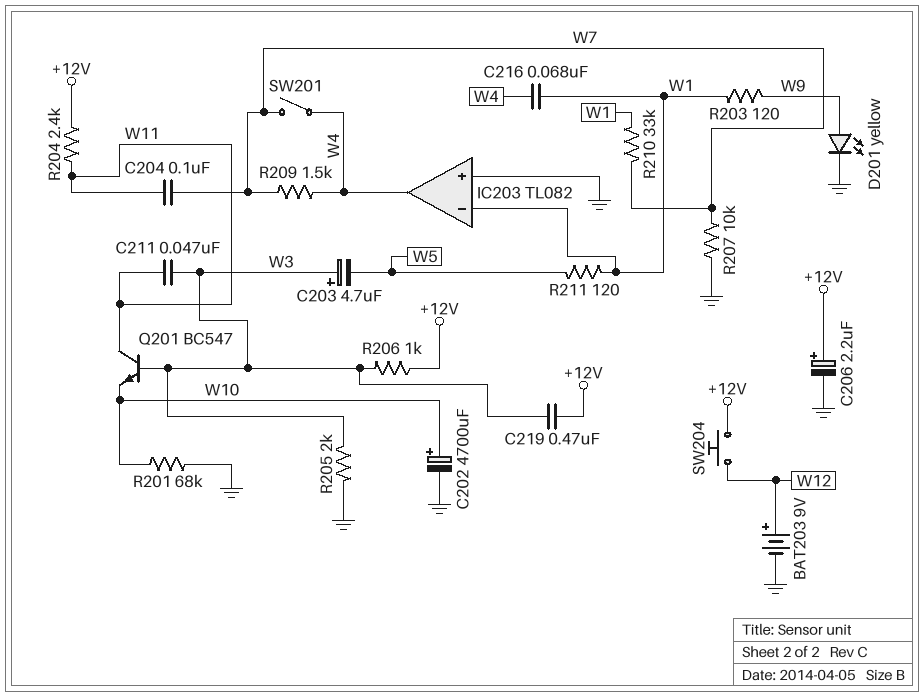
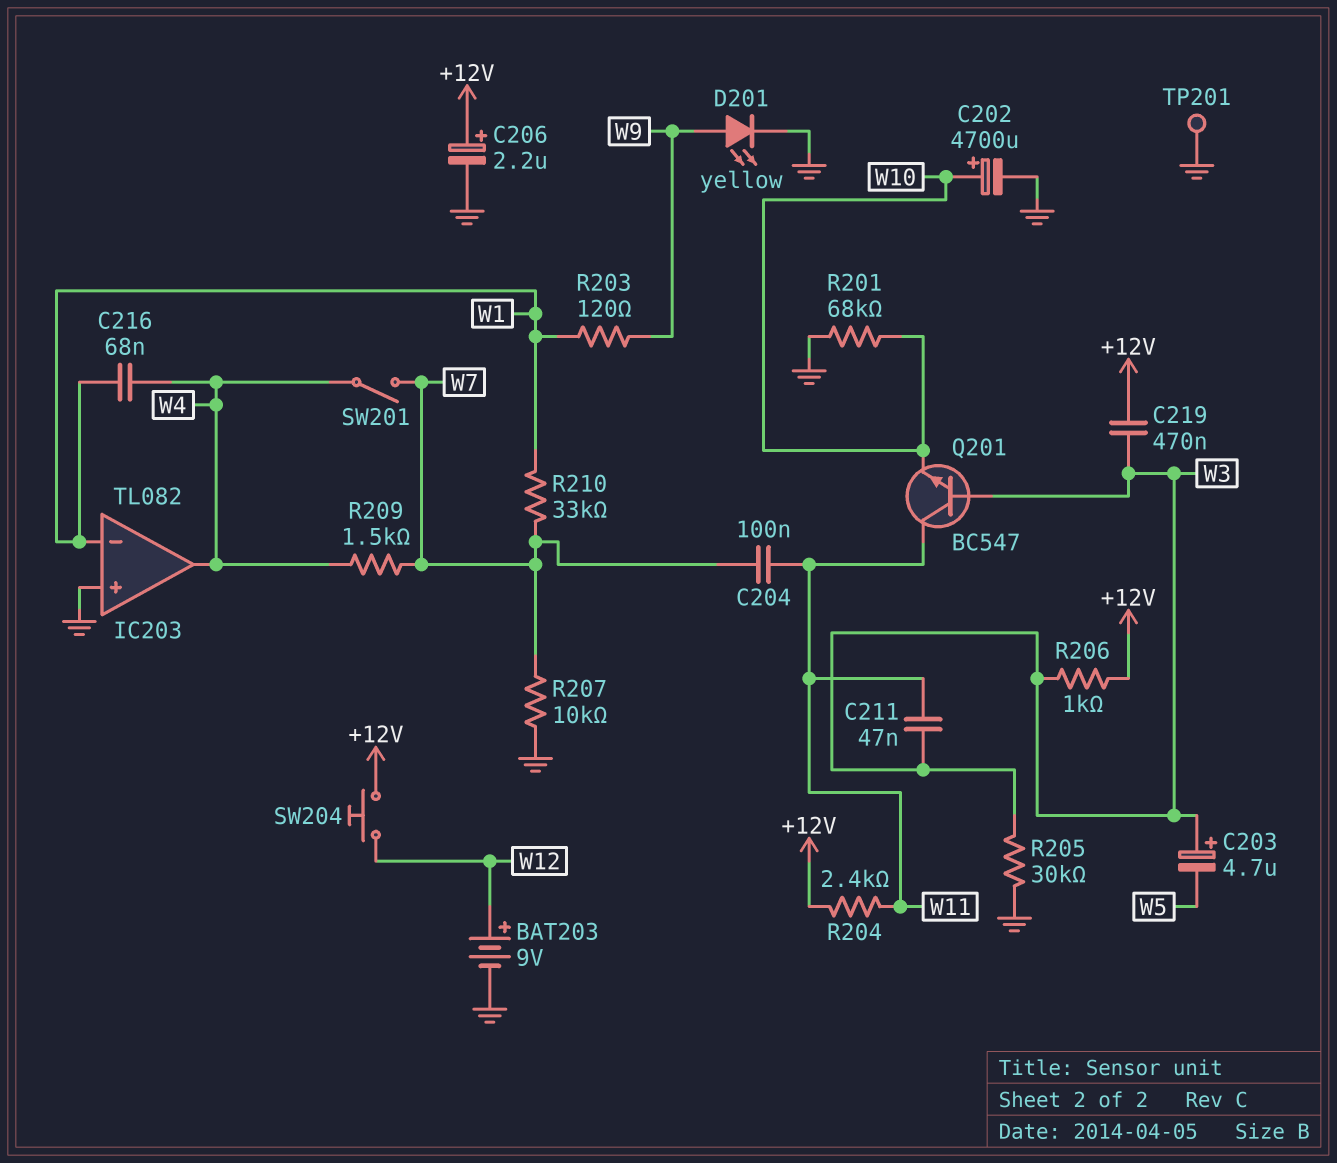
R205: 2k (GND, W3) -> 30k (GND, W3)
R211: 120 (W1, W5) -> none
TP201: none -> test point (GND)

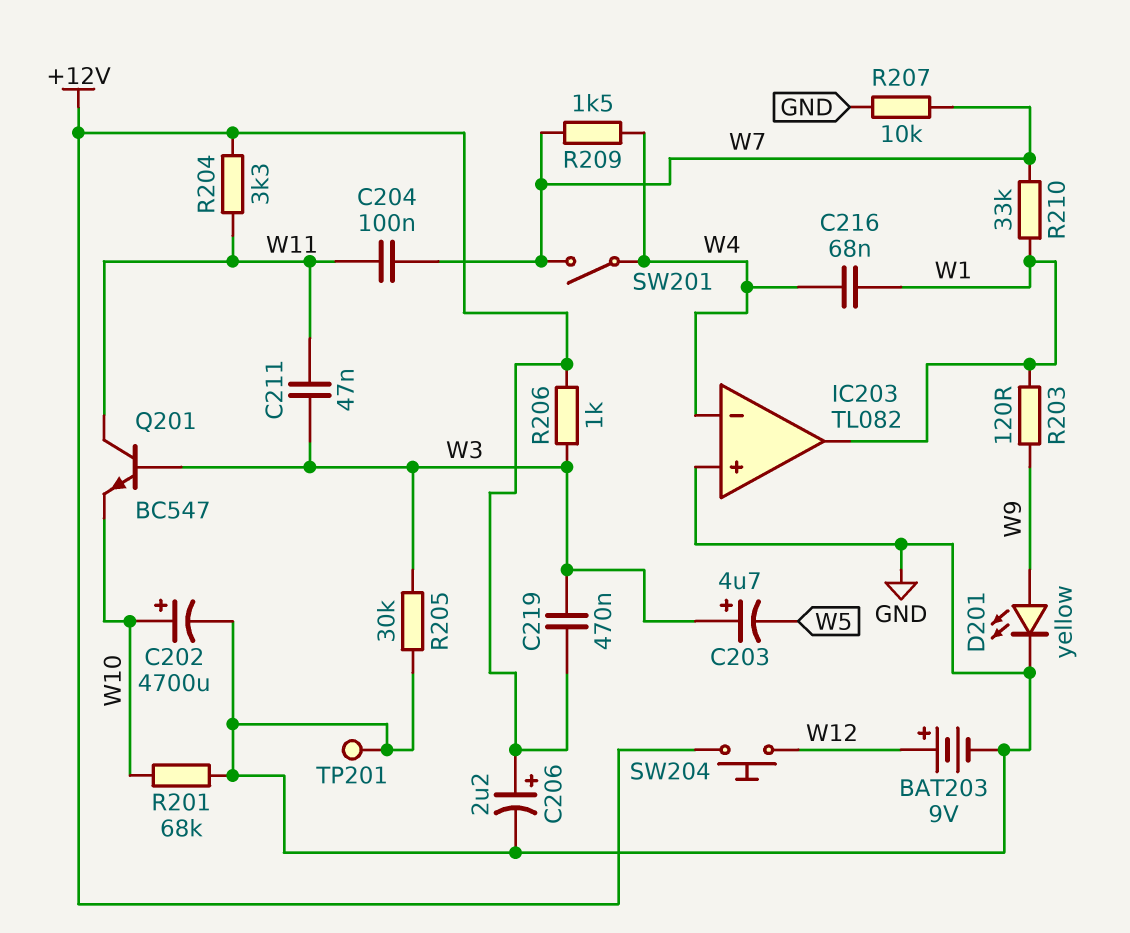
IC203 pin in-: W1 -> W4
IC203 pin out: W4 -> W1
R204: 2.4k (+12V, W11) -> 3.3k (+12V, W11)

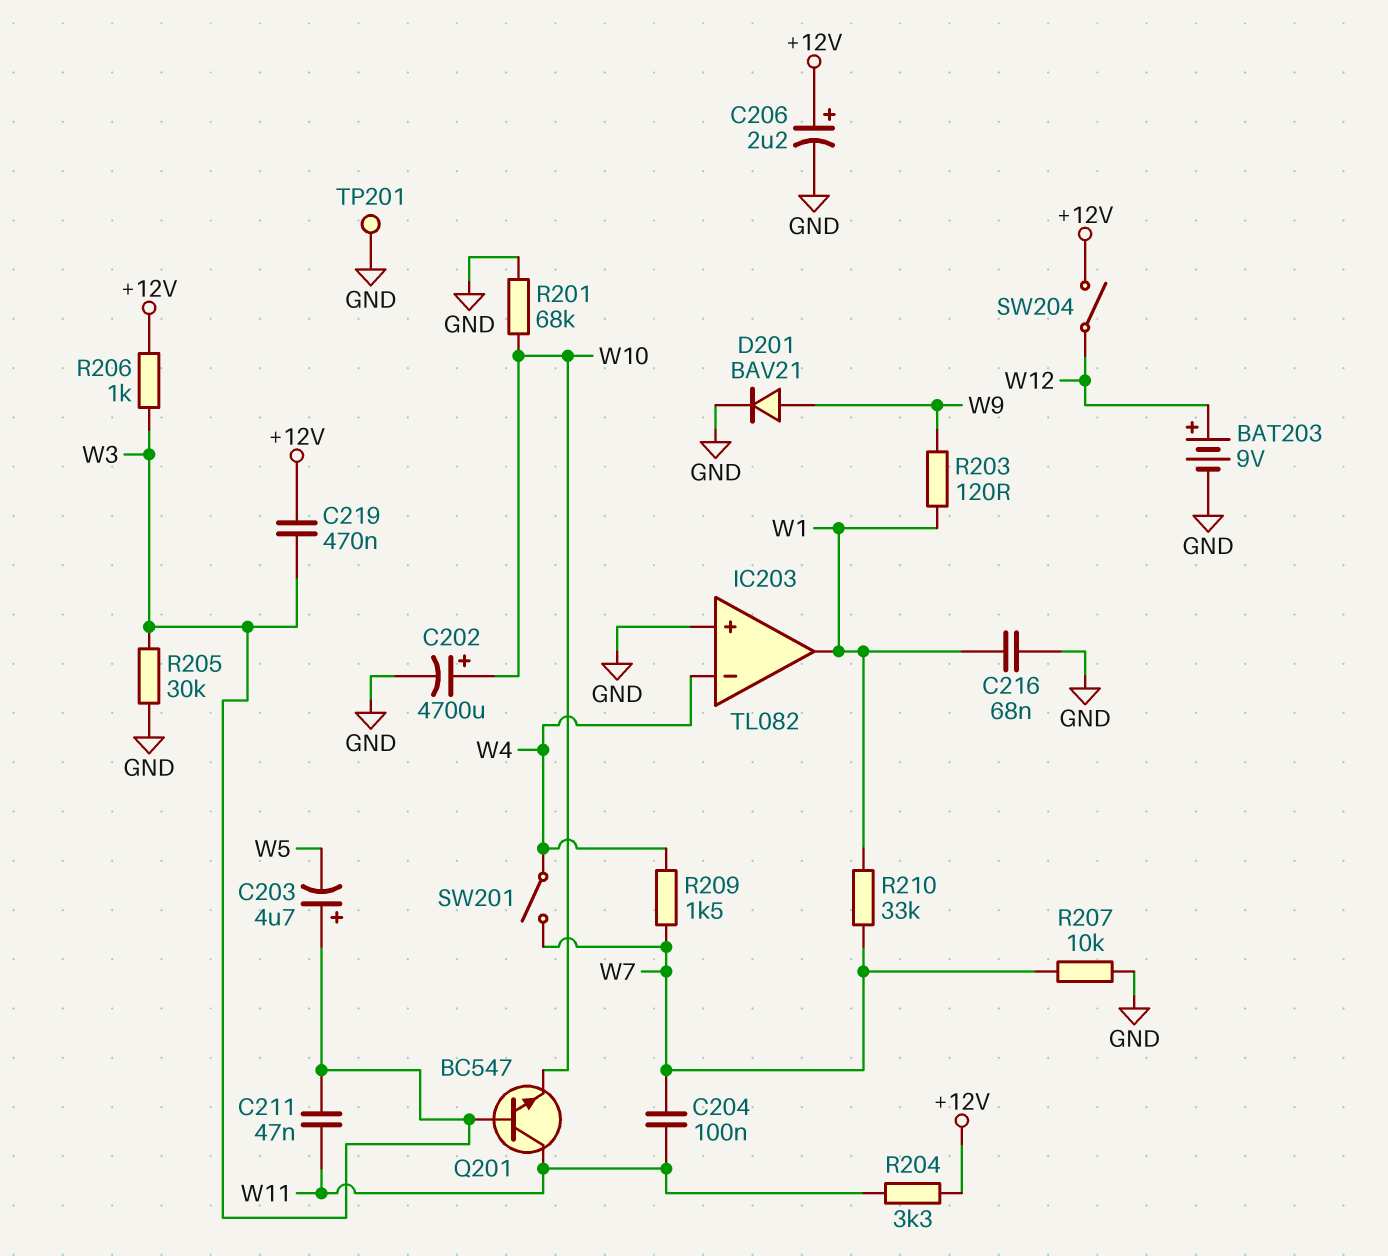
C216: 68nF (W1, W4) -> 68nF (GND, W1)
D201: LED yellow (A W9, K GND) -> diode BAV21 (A W9, K GND)
SW204: button (+12V, W12) -> switch (+12V, W12)

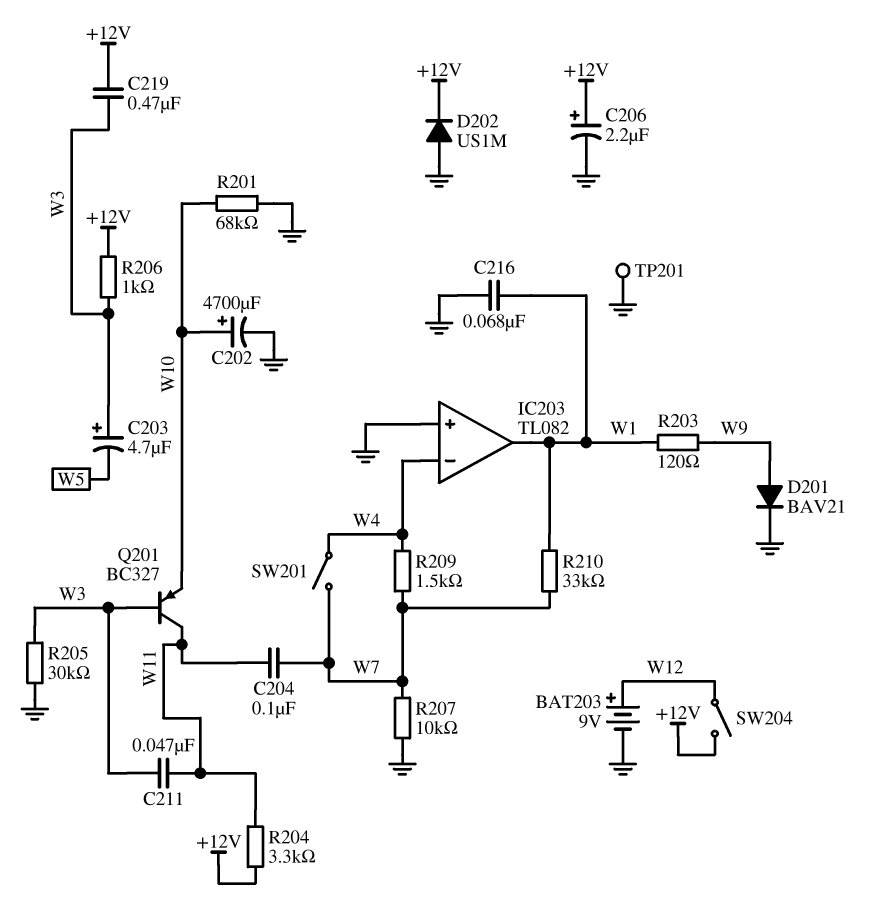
D202: none -> diode US1M (A GND, K +12V)
Q201: NPN BC547 (B W3, C W11, E W10) -> PNP BC327 (B W3, C W11, E W10)

